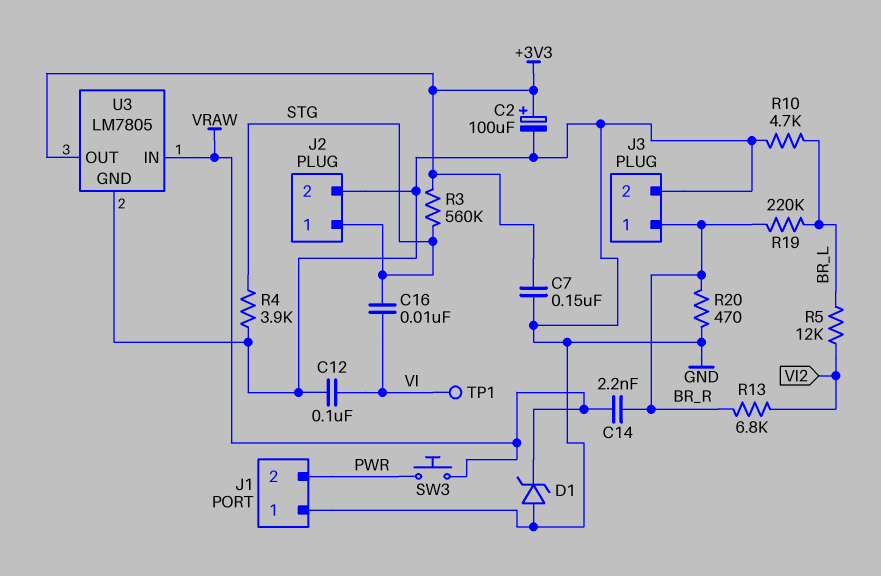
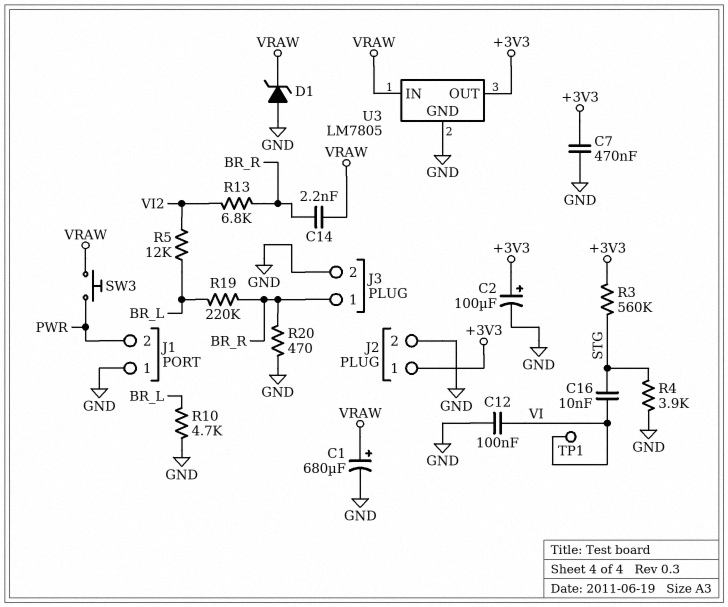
C1: none -> 680uF (plus VRAW, minus GND)
C7: 150nF (+3V3, GND) -> 470nF (+3V3, GND)
J2 pin 1: STG -> +3V3

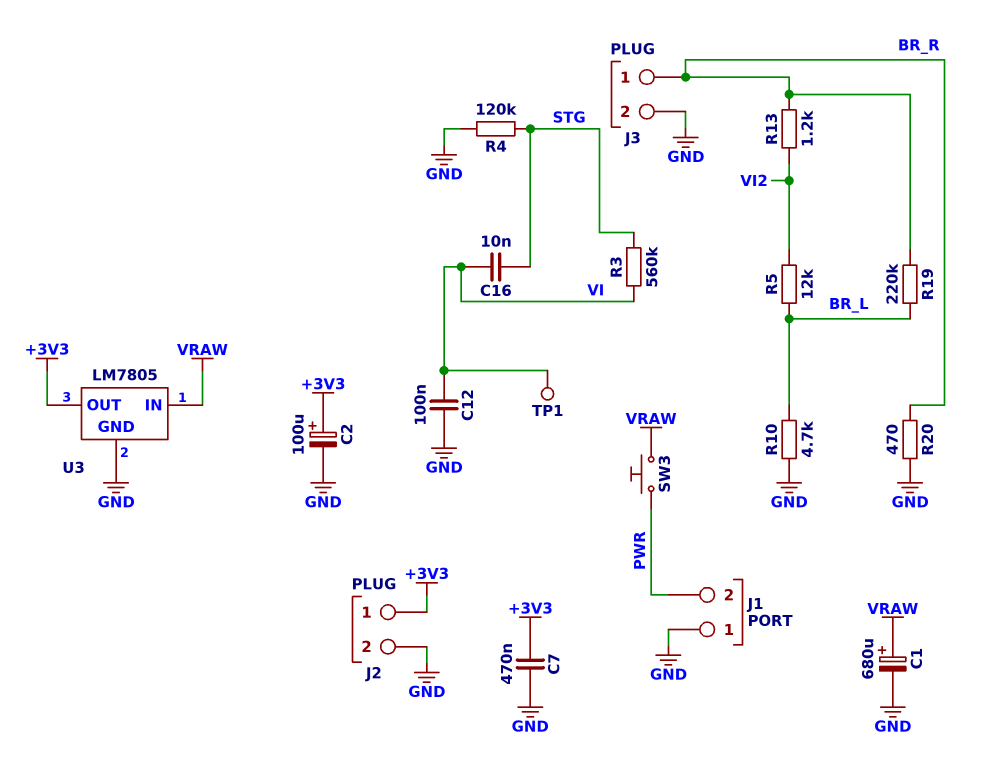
C14: 2.2nF (BR_R, VRAW) -> none
D1: zener (A GND, K VRAW) -> none
R3: 560k (+3V3, STG) -> 560k (STG, VI)
R4: 3.9k (GND, STG) -> 120k (GND, STG)
R13: 6.8k (BR_R, VI2) -> 1.2k (BR_R, VI2)

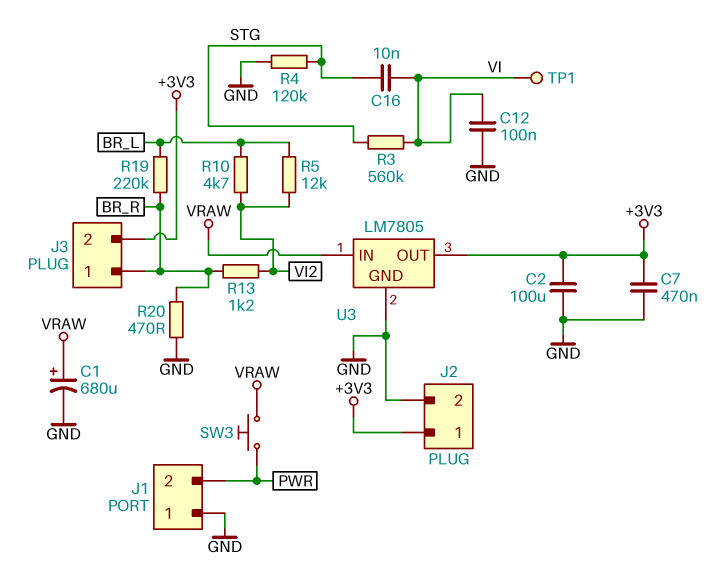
C2: 100uF (plus +3V3, minus GND) -> 100uF (+3V3, GND)
J3 pin 2: GND -> +3V3
R10: 4.7k (BR_L, GND) -> 4.7k (BR_L, VI2)

